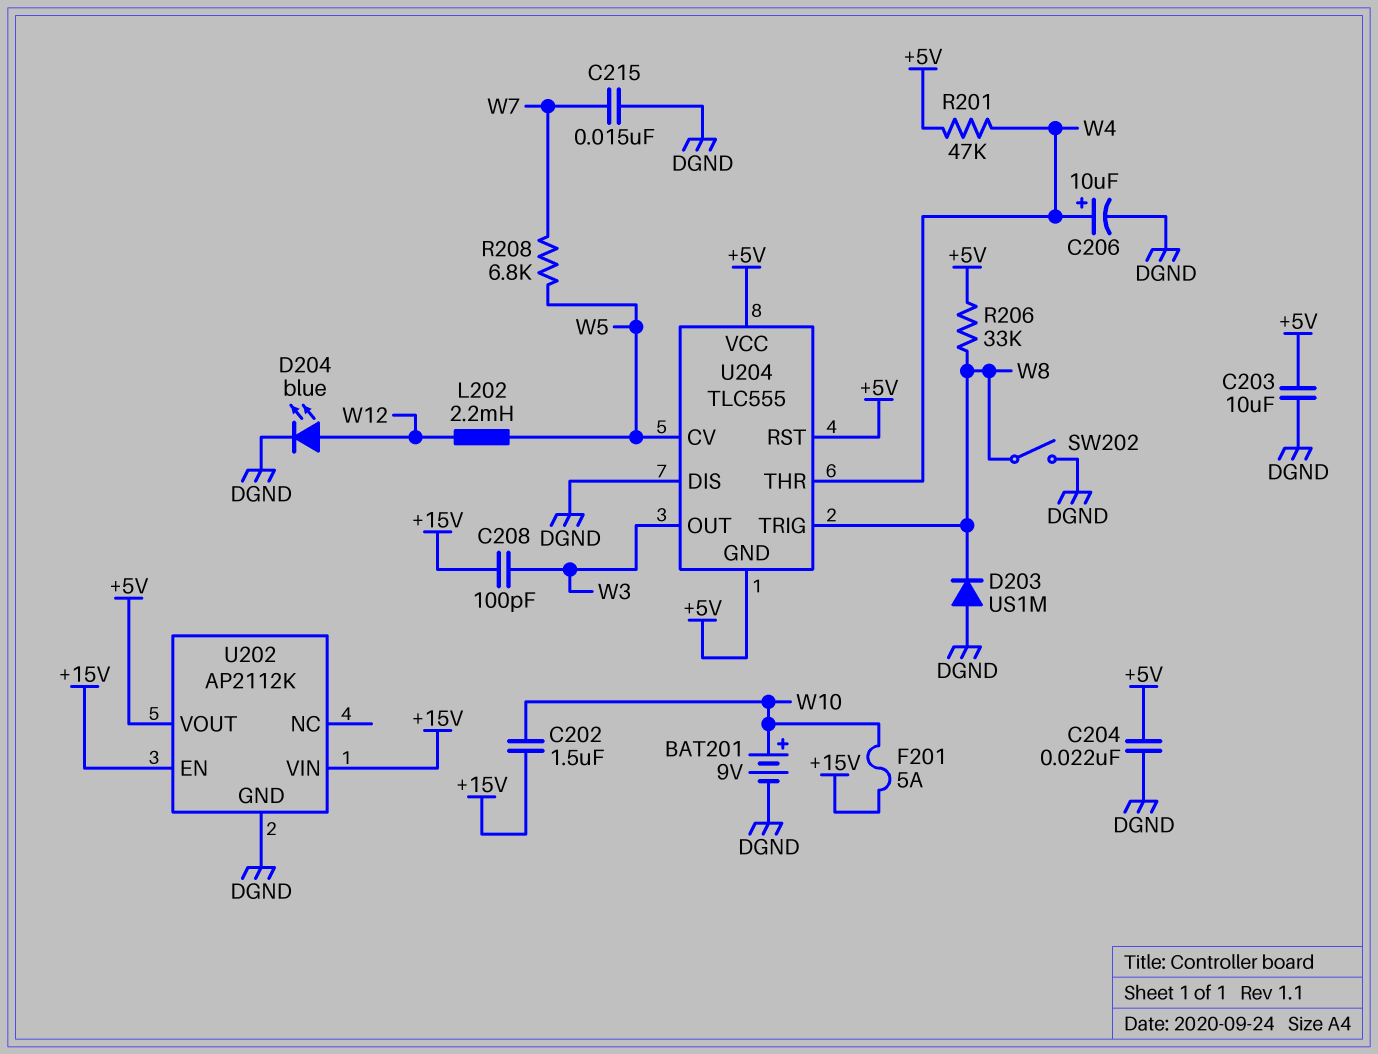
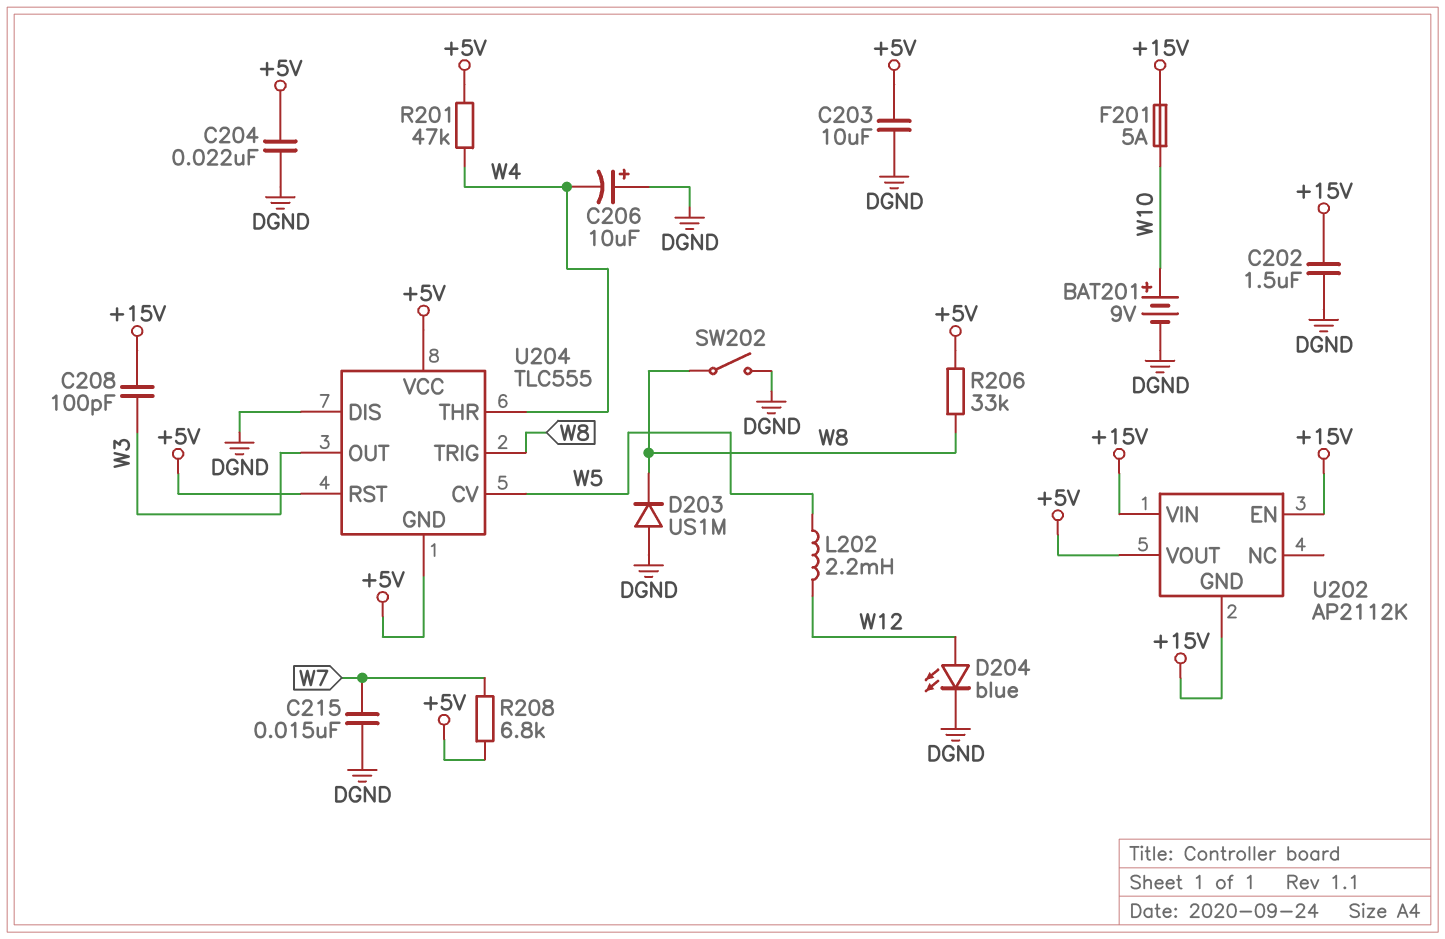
C202: 1.5uF (+15V, W10) -> 1.5uF (+15V, DGND)
C206: 10uF (plus W4, minus DGND) -> 10uF (plus DGND, minus W4)
R208: 6.8k (W5, W7) -> 6.8k (+5V, W7)
U202 pin GND: DGND -> +15V

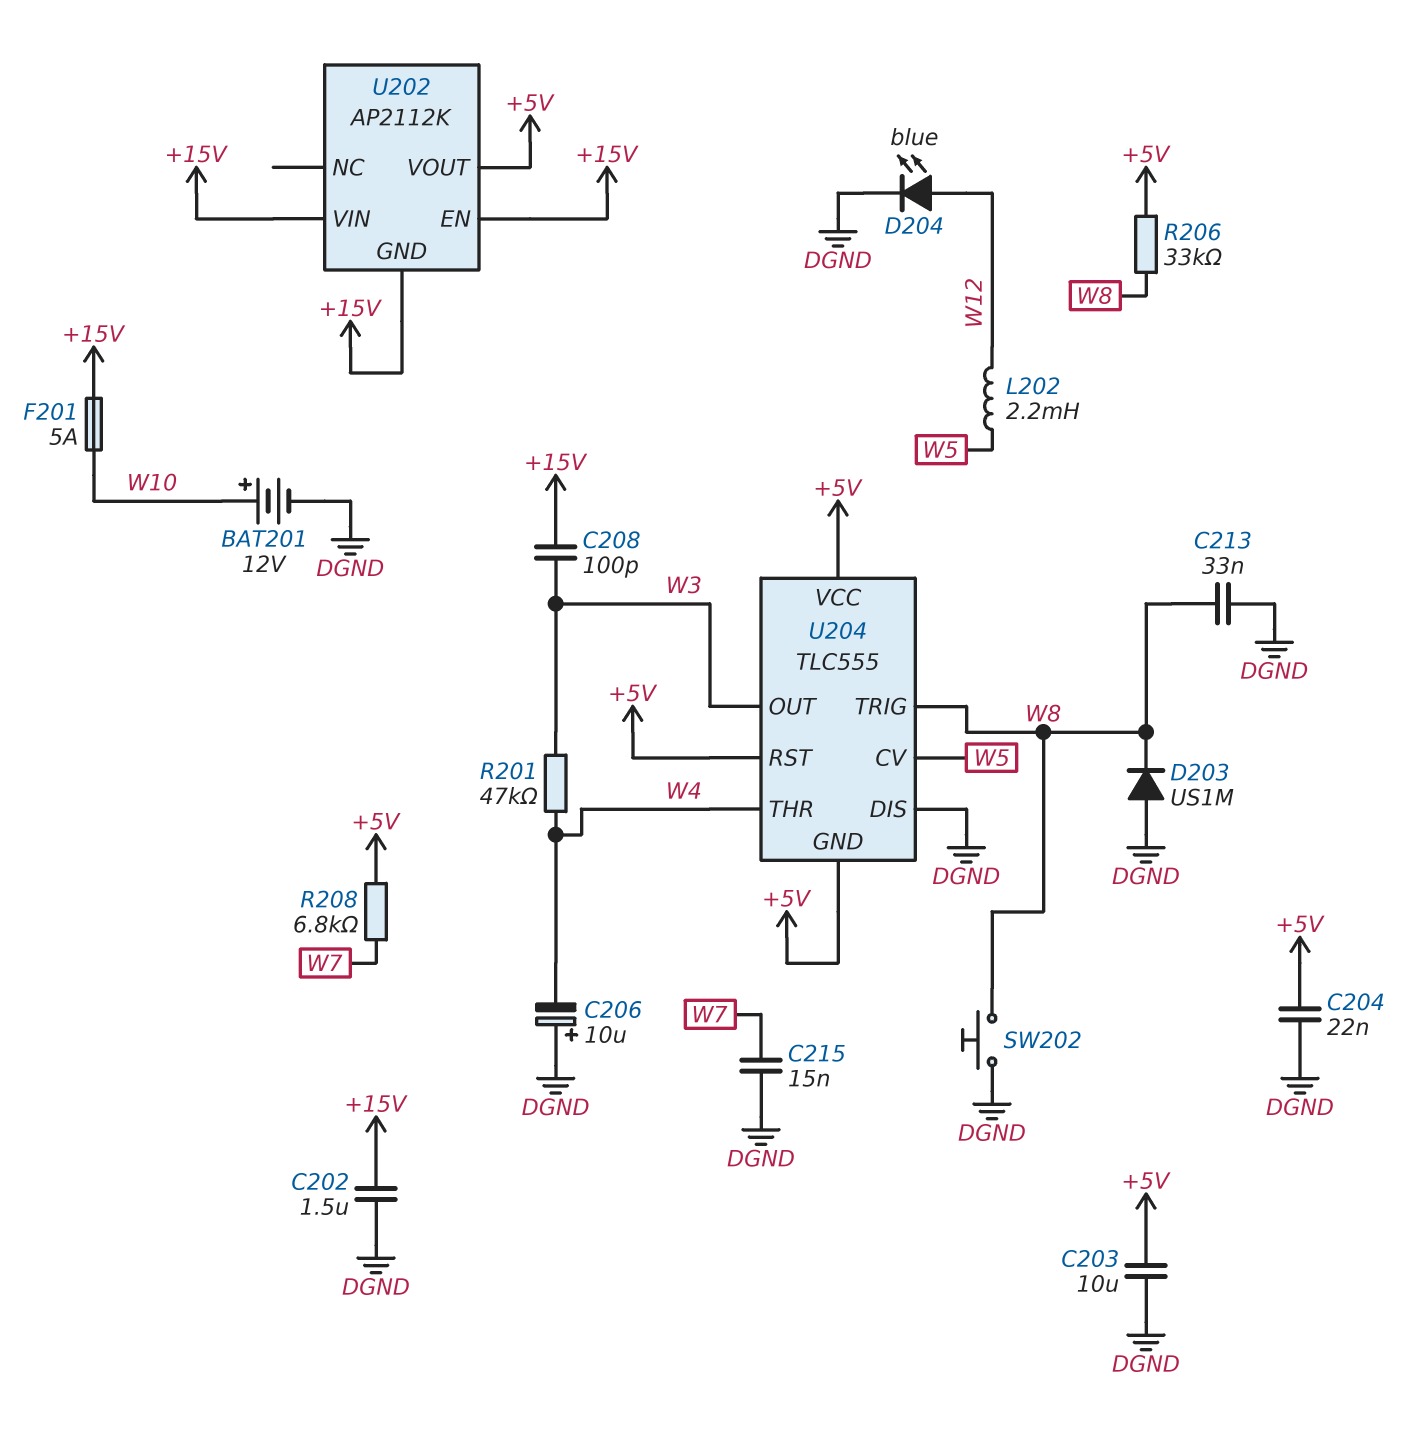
BAT201: 9V (plus W10, minus DGND) -> 12V (plus W10, minus DGND)
C213: none -> 33nF (DGND, W8)
R201: 47k (+5V, W4) -> 47k (W3, W4)
SW202: switch (DGND, W8) -> button (DGND, W8)

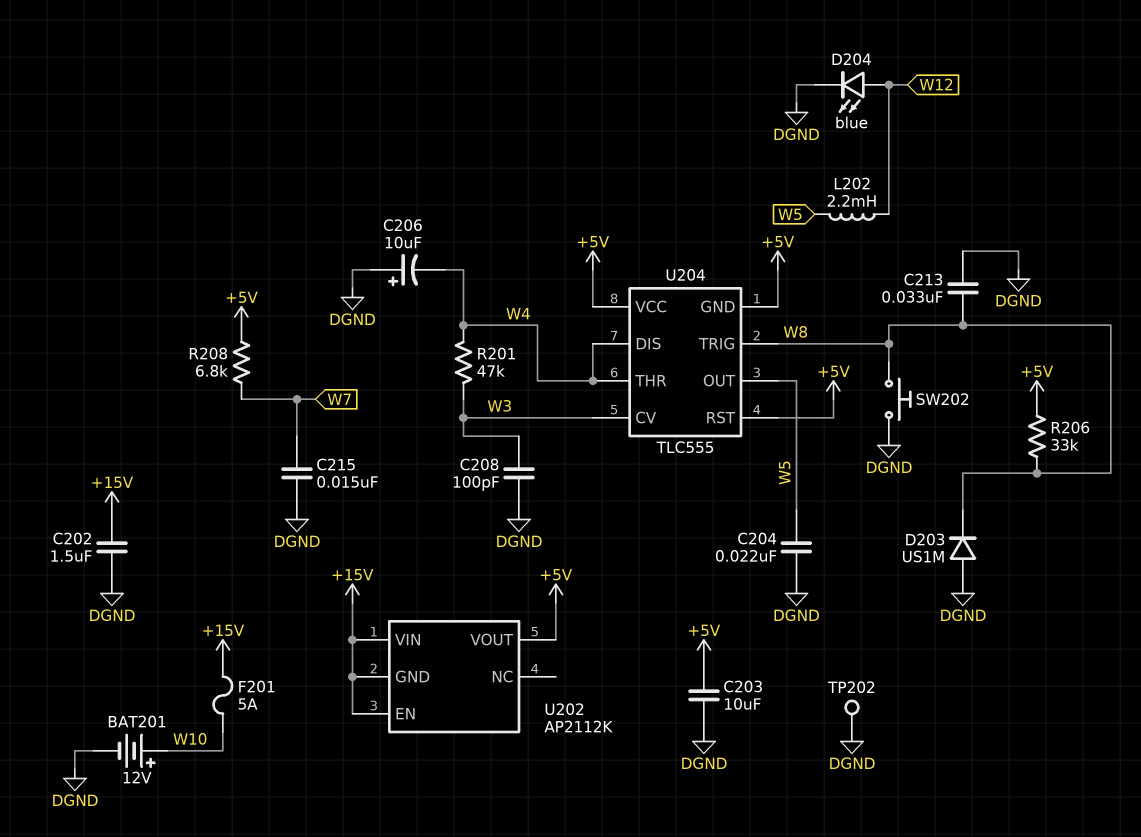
C204: 22nF (+5V, DGND) -> 22nF (DGND, W5)
C208: 100pF (+15V, W3) -> 100pF (DGND, W3)
TP202: none -> test point (DGND)
U204 pin CV: W5 -> W3
U204 pin DIS: DGND -> W4
U204 pin OUT: W3 -> W5

